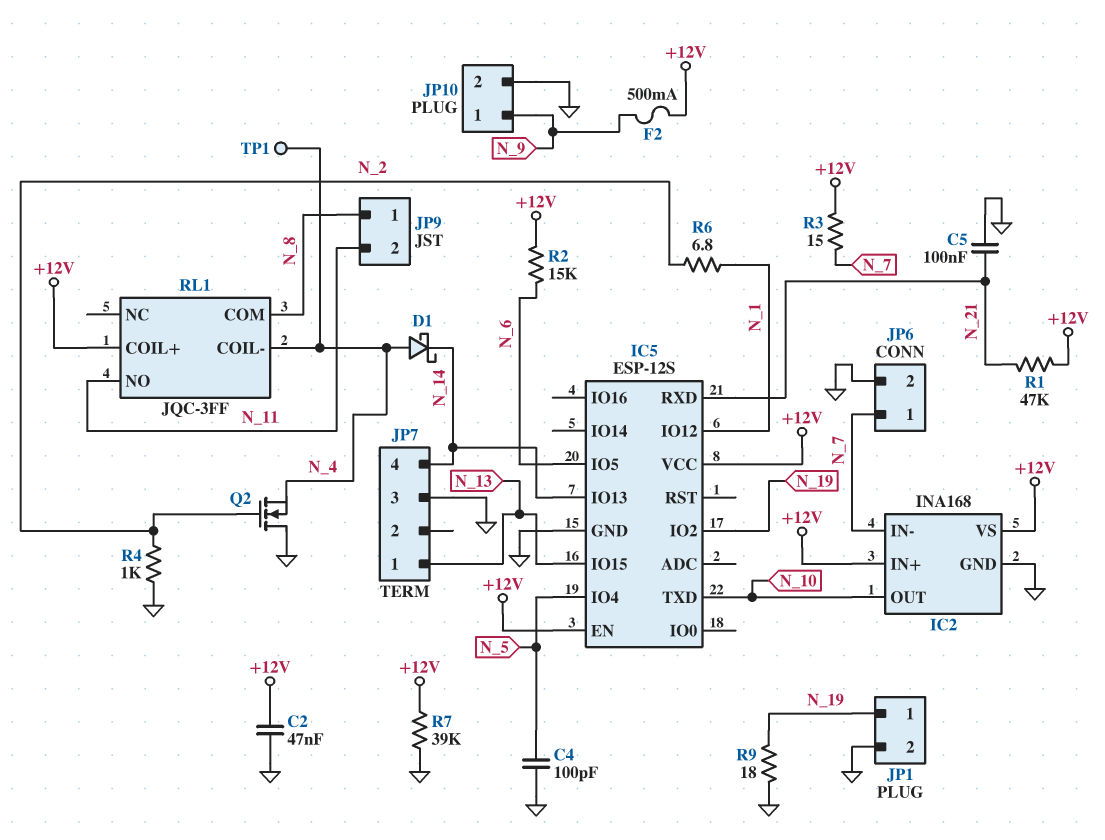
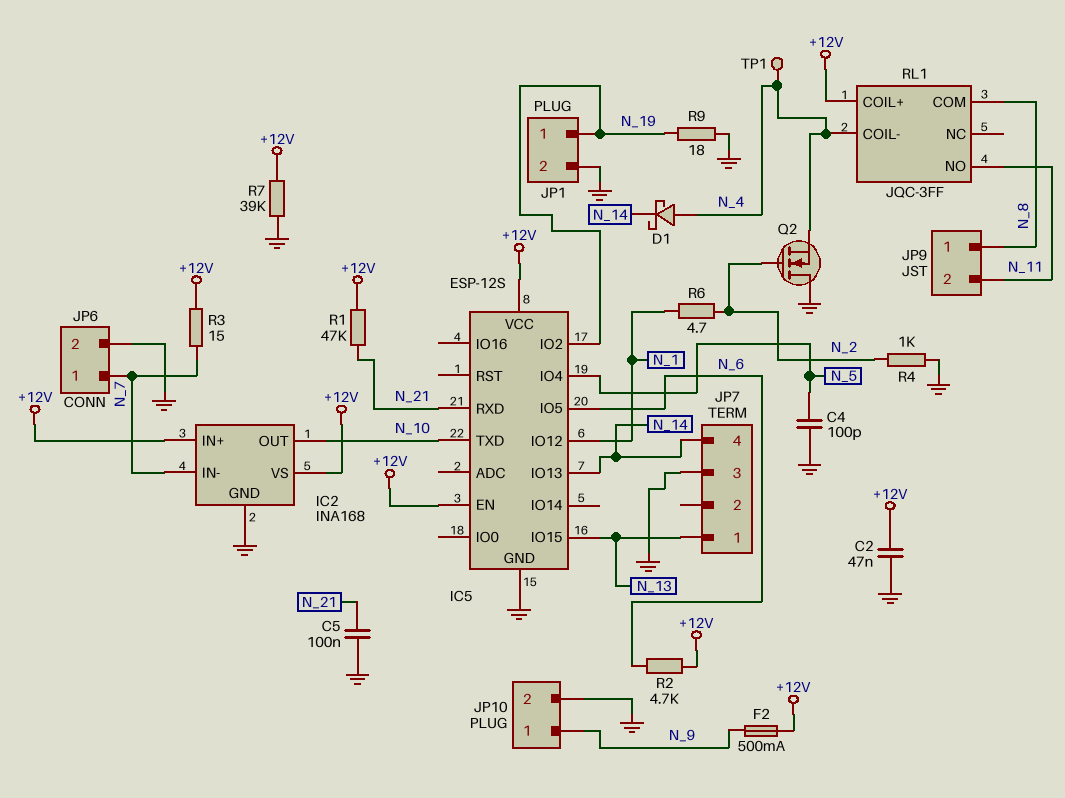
R2: 15k (+12V, N_6) -> 4.7k (+12V, N_6)
R6: 6.8 (N_1, N_2) -> 4.7 (N_1, N_2)

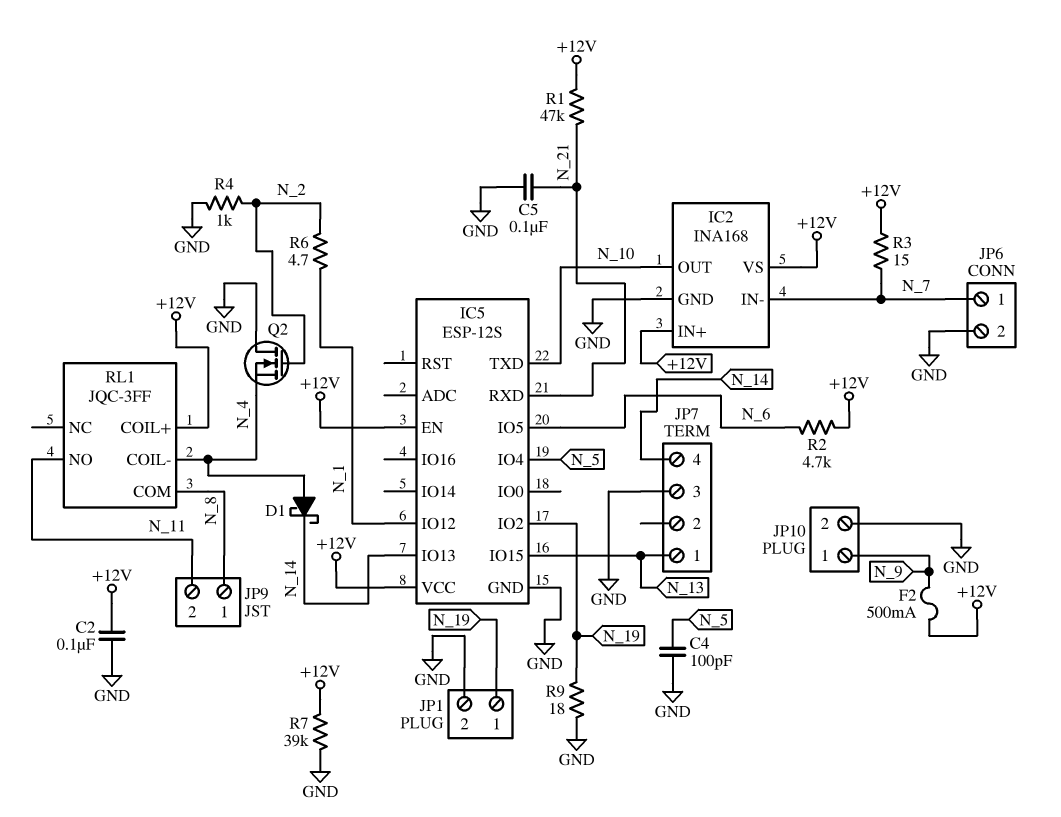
C2: 47nF (+12V, GND) -> 100nF (+12V, GND)
TP1: test point (N_4) -> none

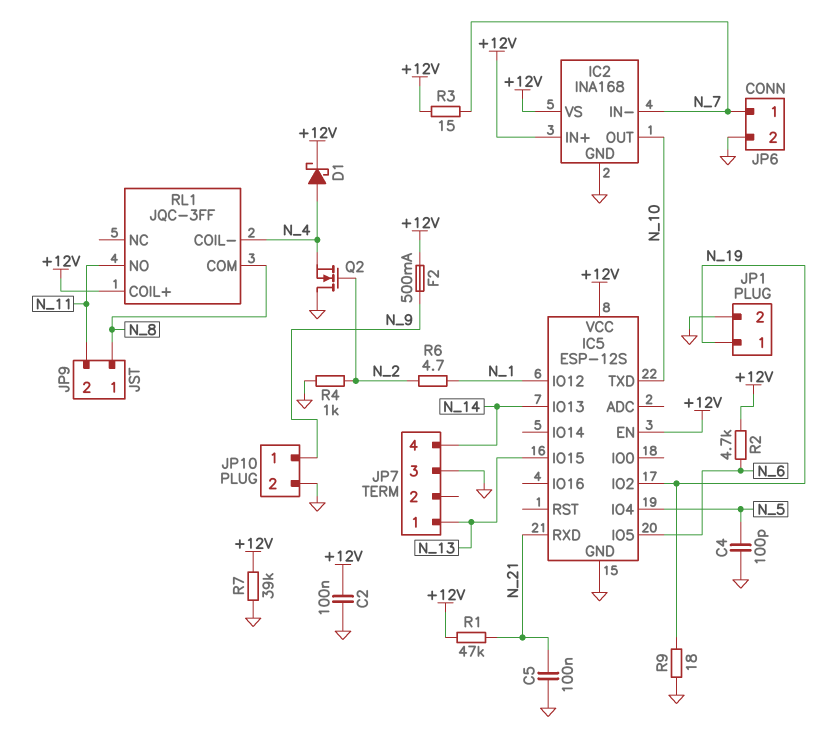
D1: schottky (A N_4, K N_14) -> schottky (A N_4, K +12V)

